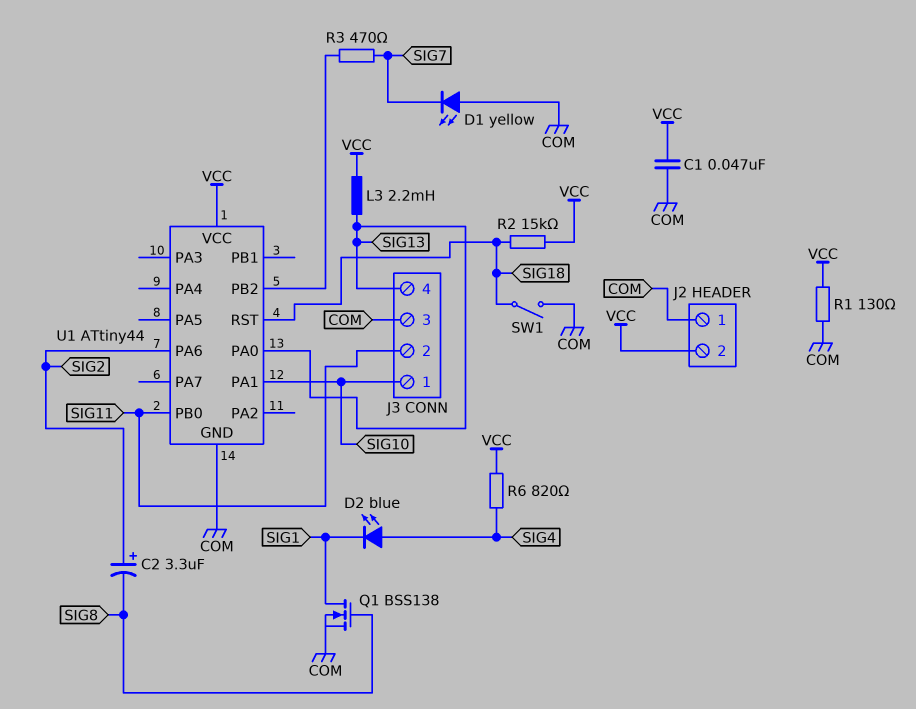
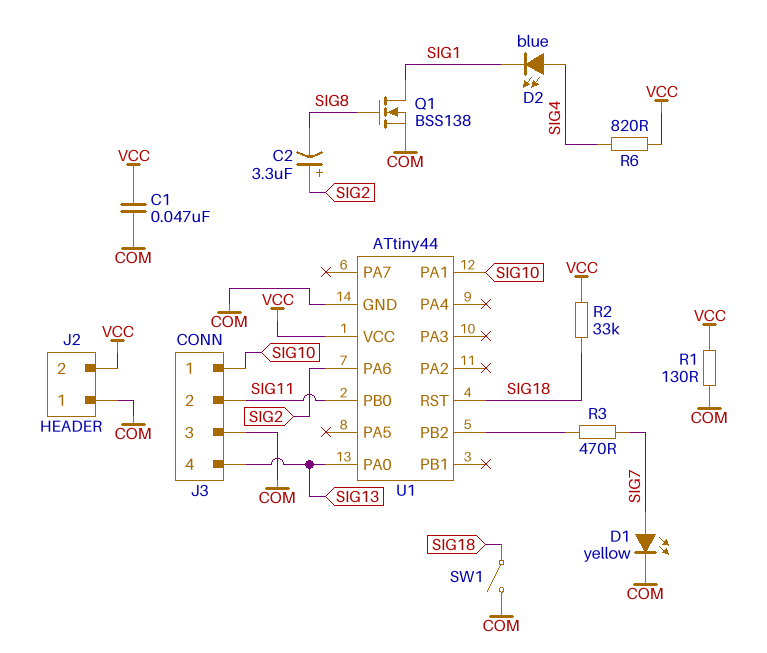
D1: LED yellow (A COM, K SIG7) -> LED yellow (A SIG7, K COM)
L3: 2.2mH (SIG13, VCC) -> none
R2: 15k (SIG18, VCC) -> 33k (SIG18, VCC)

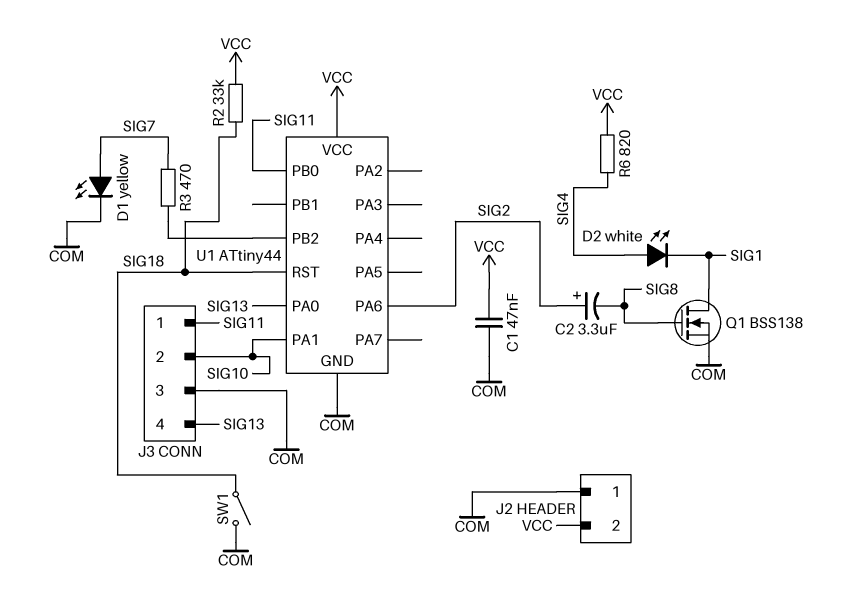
D2: LED blue (A SIG4, K SIG1) -> LED white (A SIG4, K SIG1)
J3 pin 1: SIG10 -> SIG11
J3 pin 2: SIG11 -> SIG10
R1: 130 (COM, VCC) -> none

